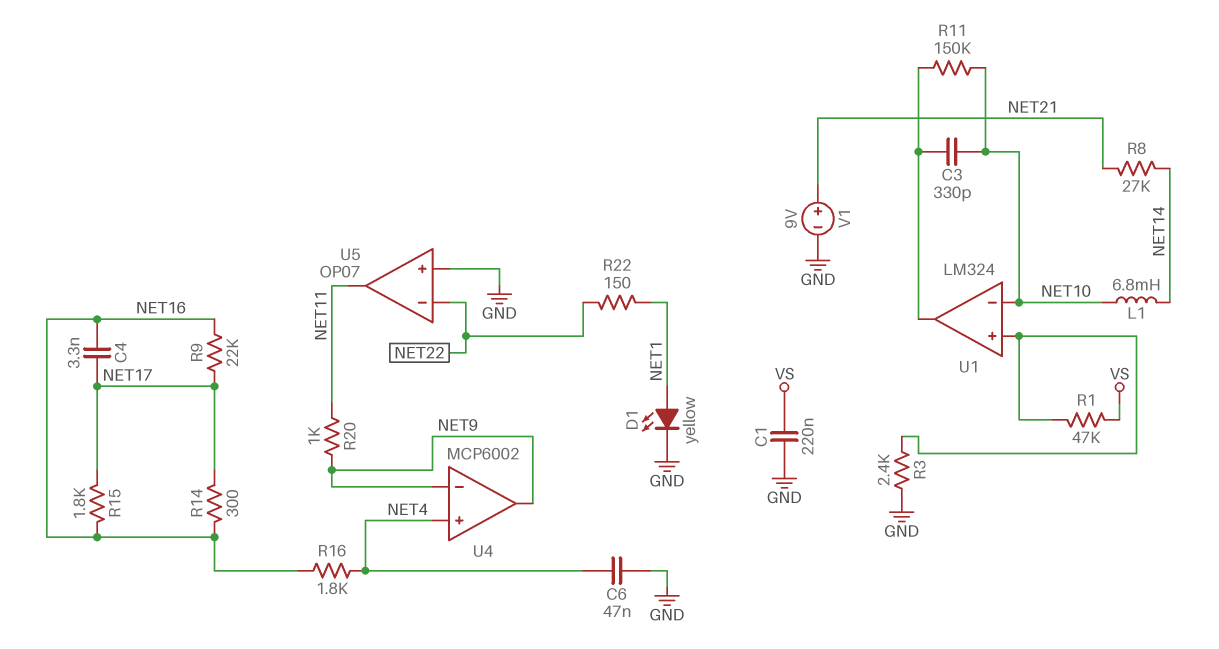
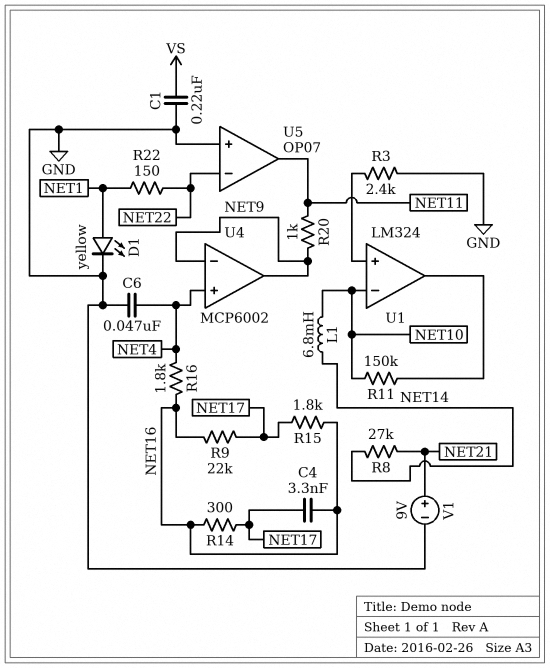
C3: 330pF (NET10, U1/out) -> none
R1: 47k (U1/in+, VS) -> none

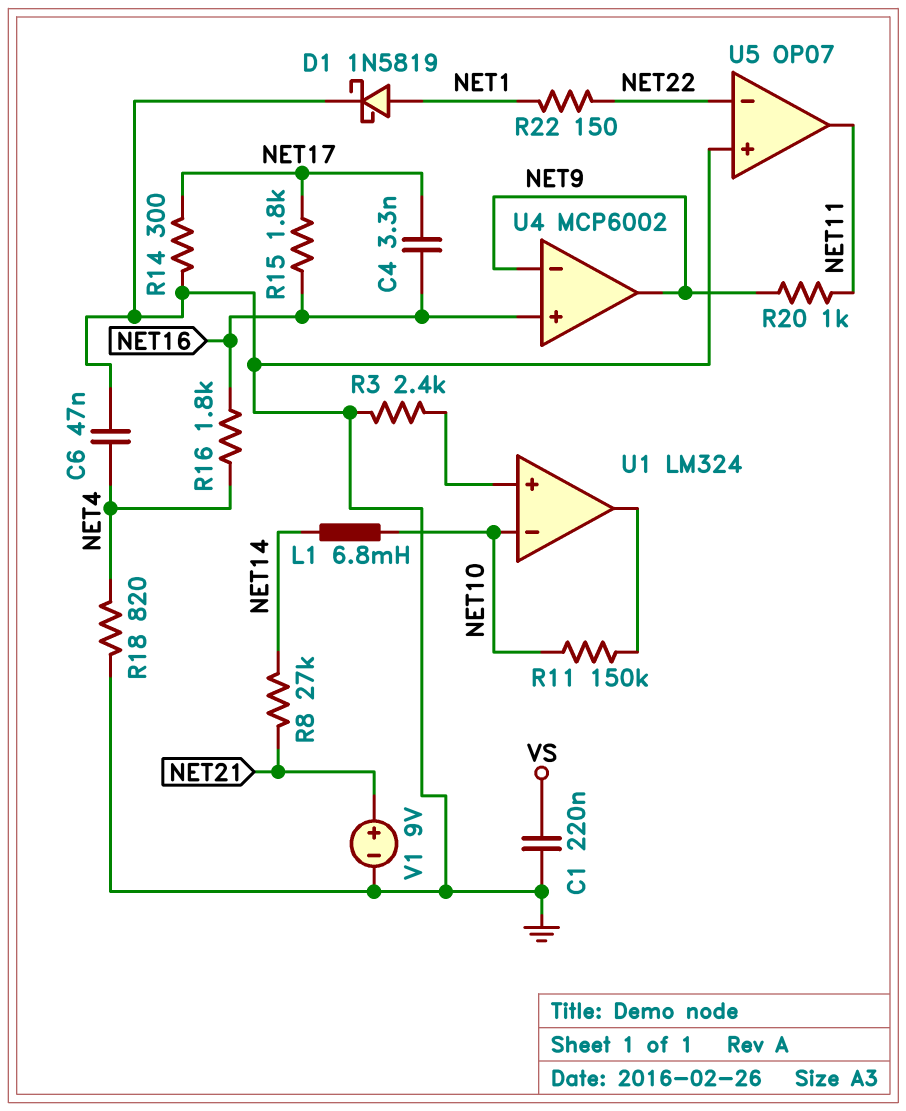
D1: LED yellow (A NET1, K GND) -> schottky 1N5819 (A NET1, K GND)
R9: 22k (NET16, NET17) -> none
R14: 300 (NET16, NET17) -> 300 (GND, NET17)
R18: none -> 820 (GND, NET4)
U4 pin in+: NET4 -> NET16

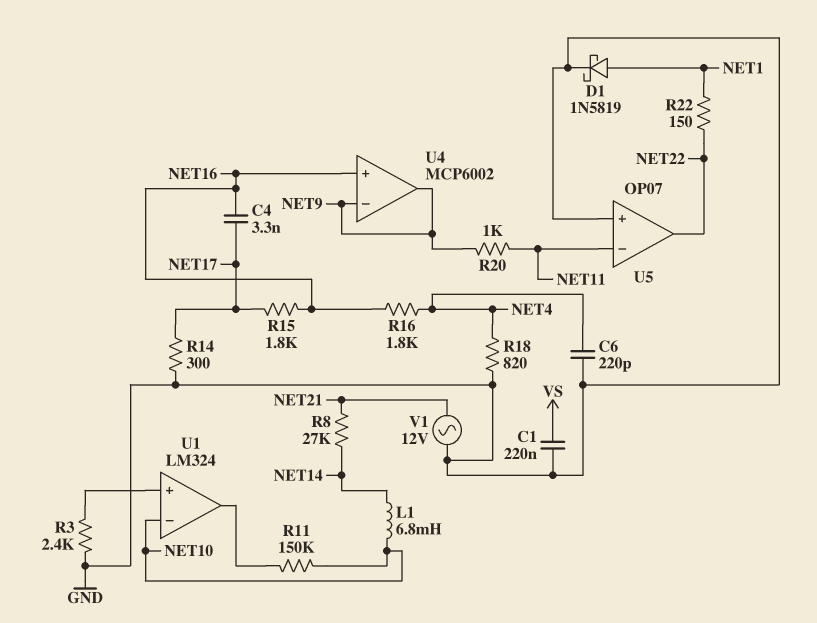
C6: 47nF (GND, NET4) -> 220pF (GND, NET4)
U5 pin in-: NET22 -> NET11
U5 pin out: NET11 -> NET22
V1: 9V (plus NET21, minus GND) -> AC 12V (GND, NET21)

